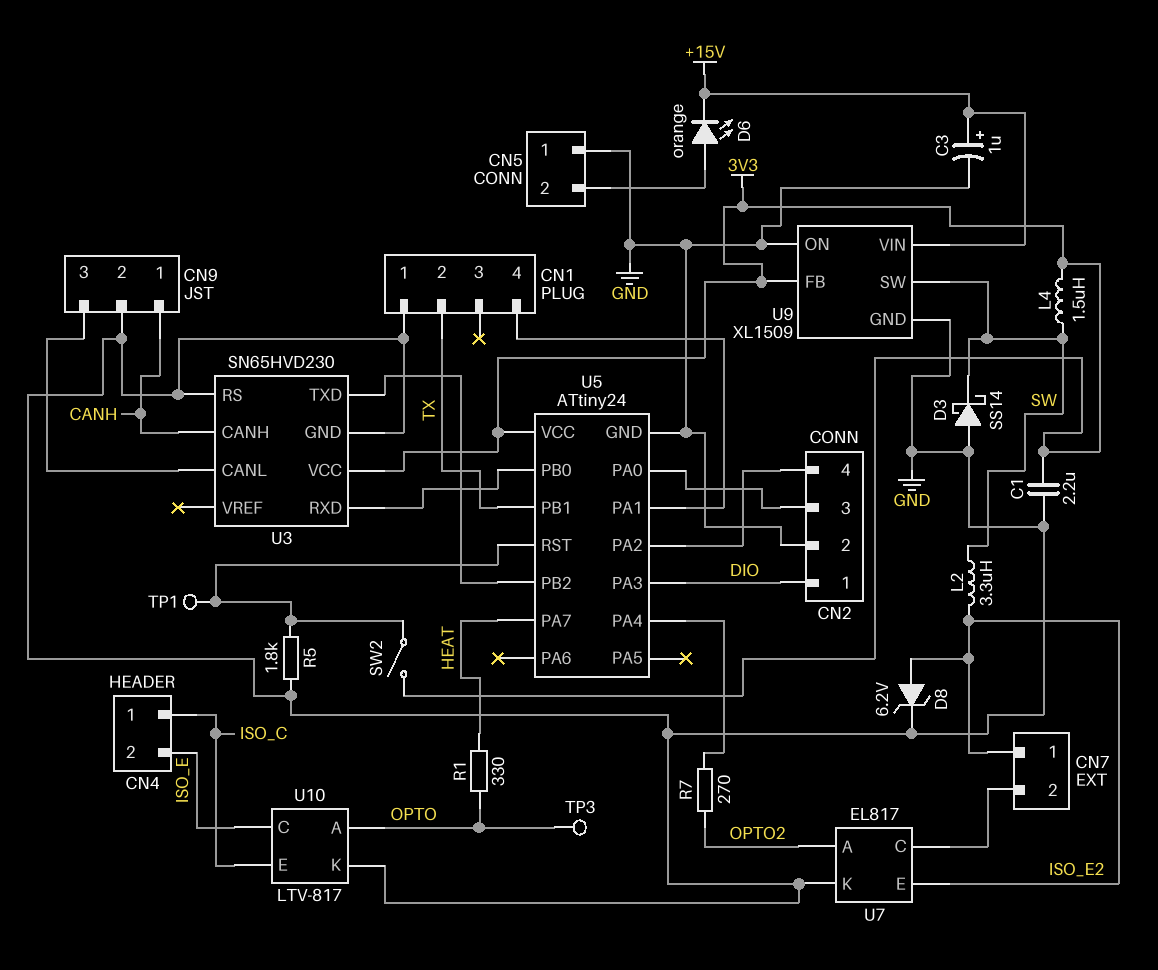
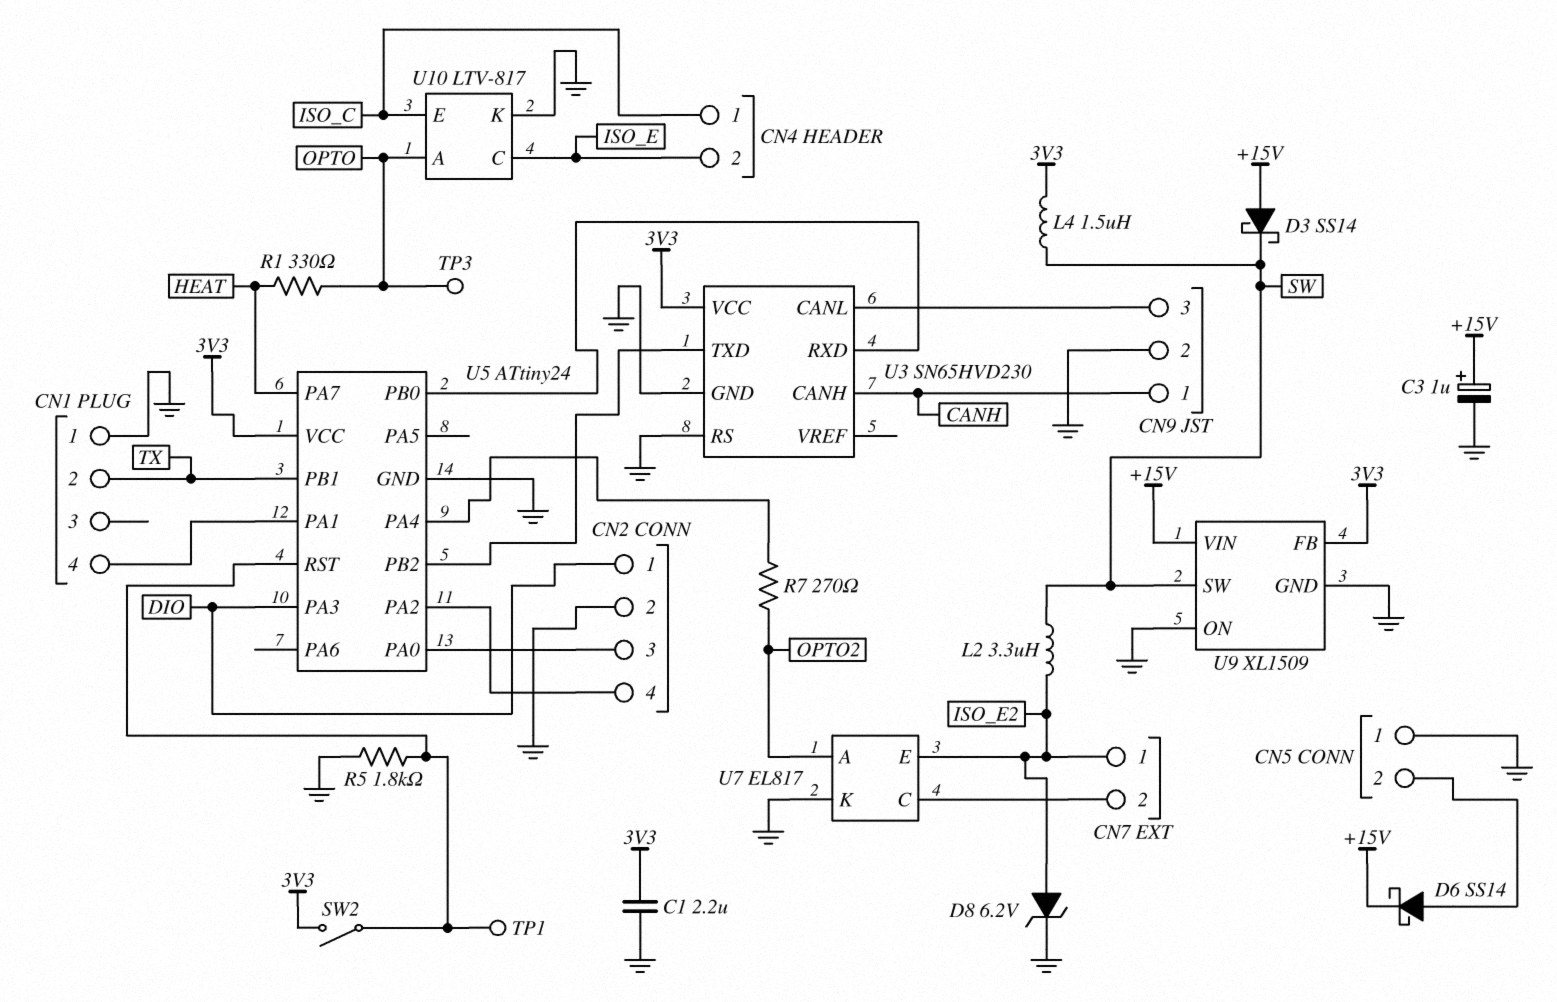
D3: schottky SS14 (A GND, K SW) -> schottky SS14 (A +15V, K SW)
D6: LED orange (A CN5/2, K +15V) -> schottky SS14 (A CN5/2, K +15V)

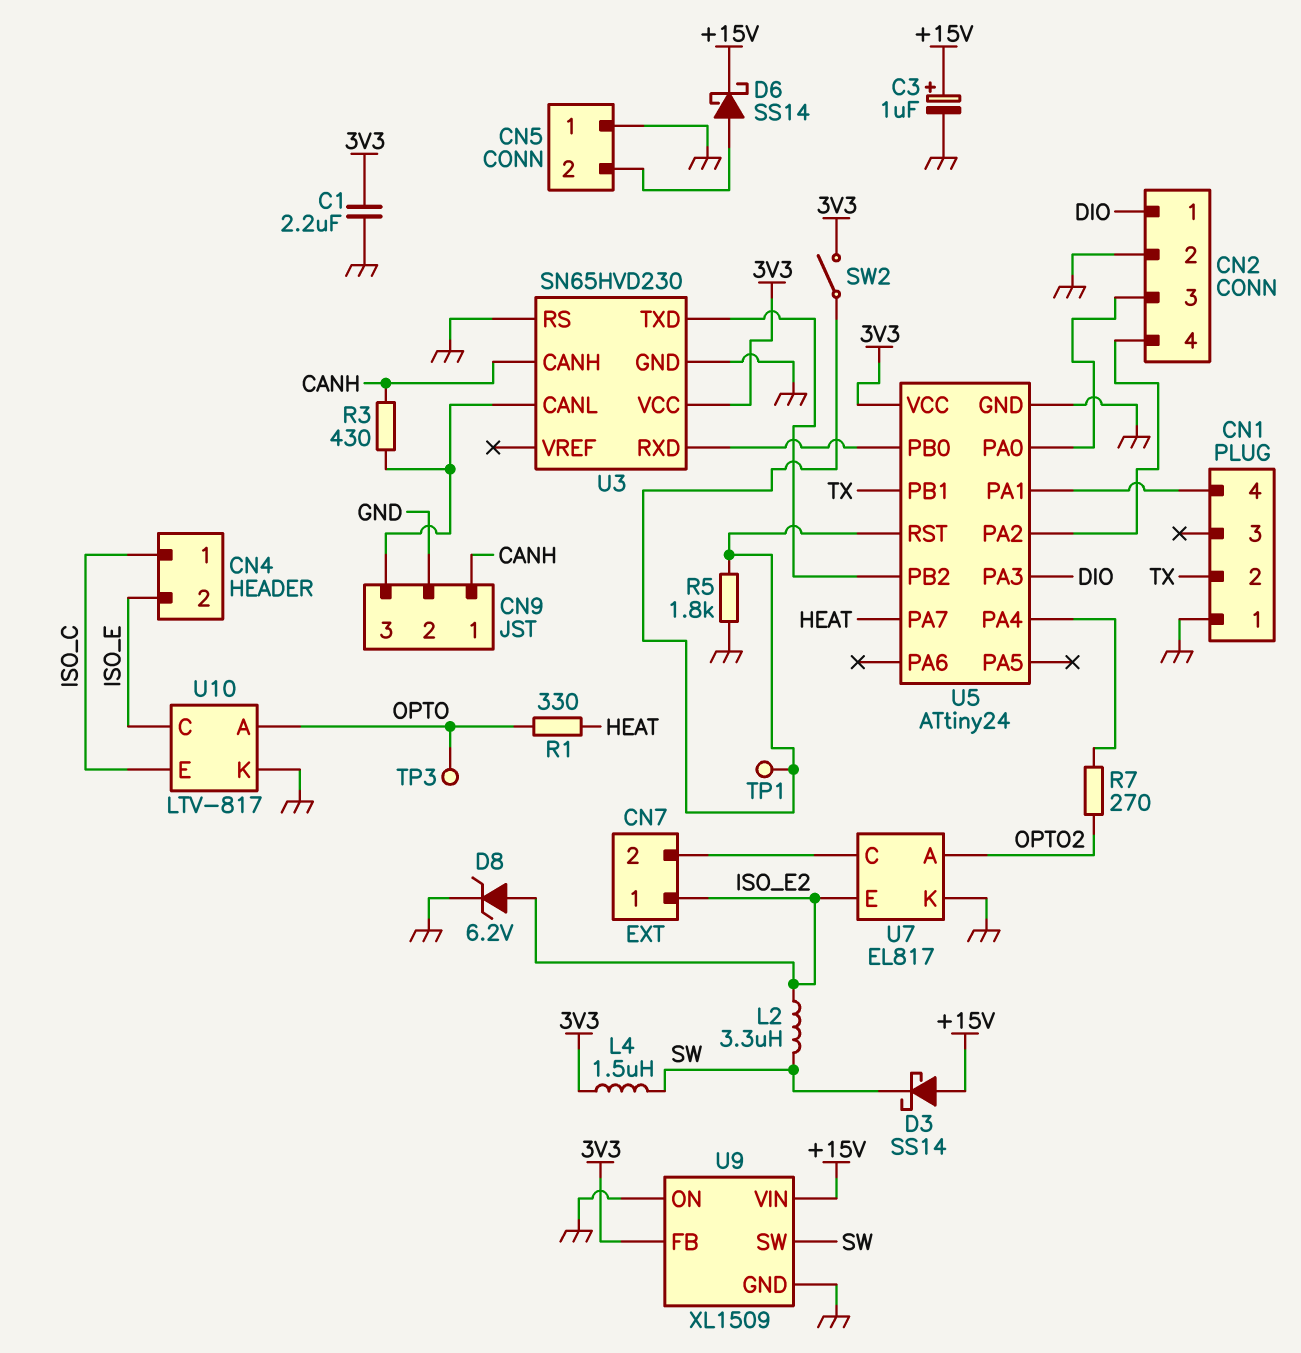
R3: none -> 430 (CANH, CN9/3)

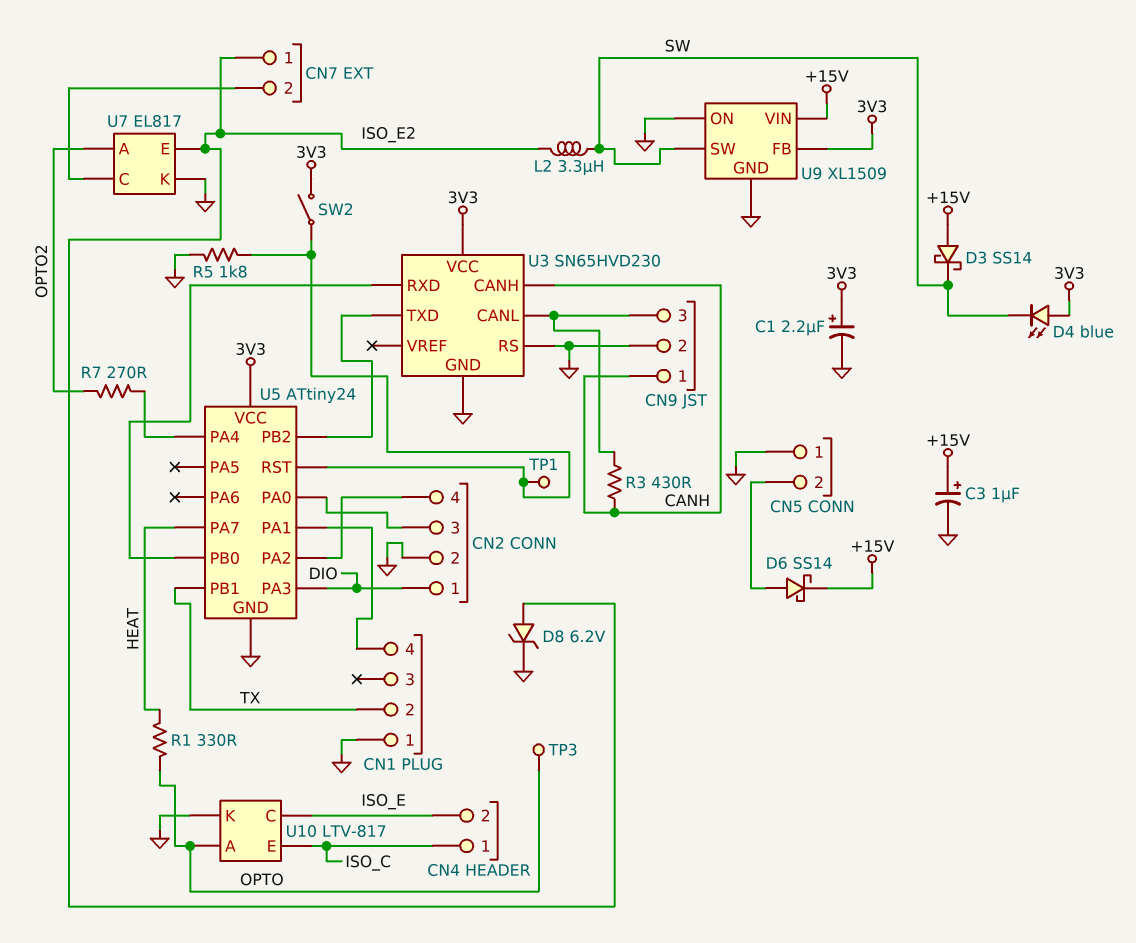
C1: 2.2uF (3V3, GND) -> 2.2uF (plus 3V3, minus GND)
D4: none -> LED blue (A 3V3, K SW)
L4: 1.5uH (3V3, SW) -> none

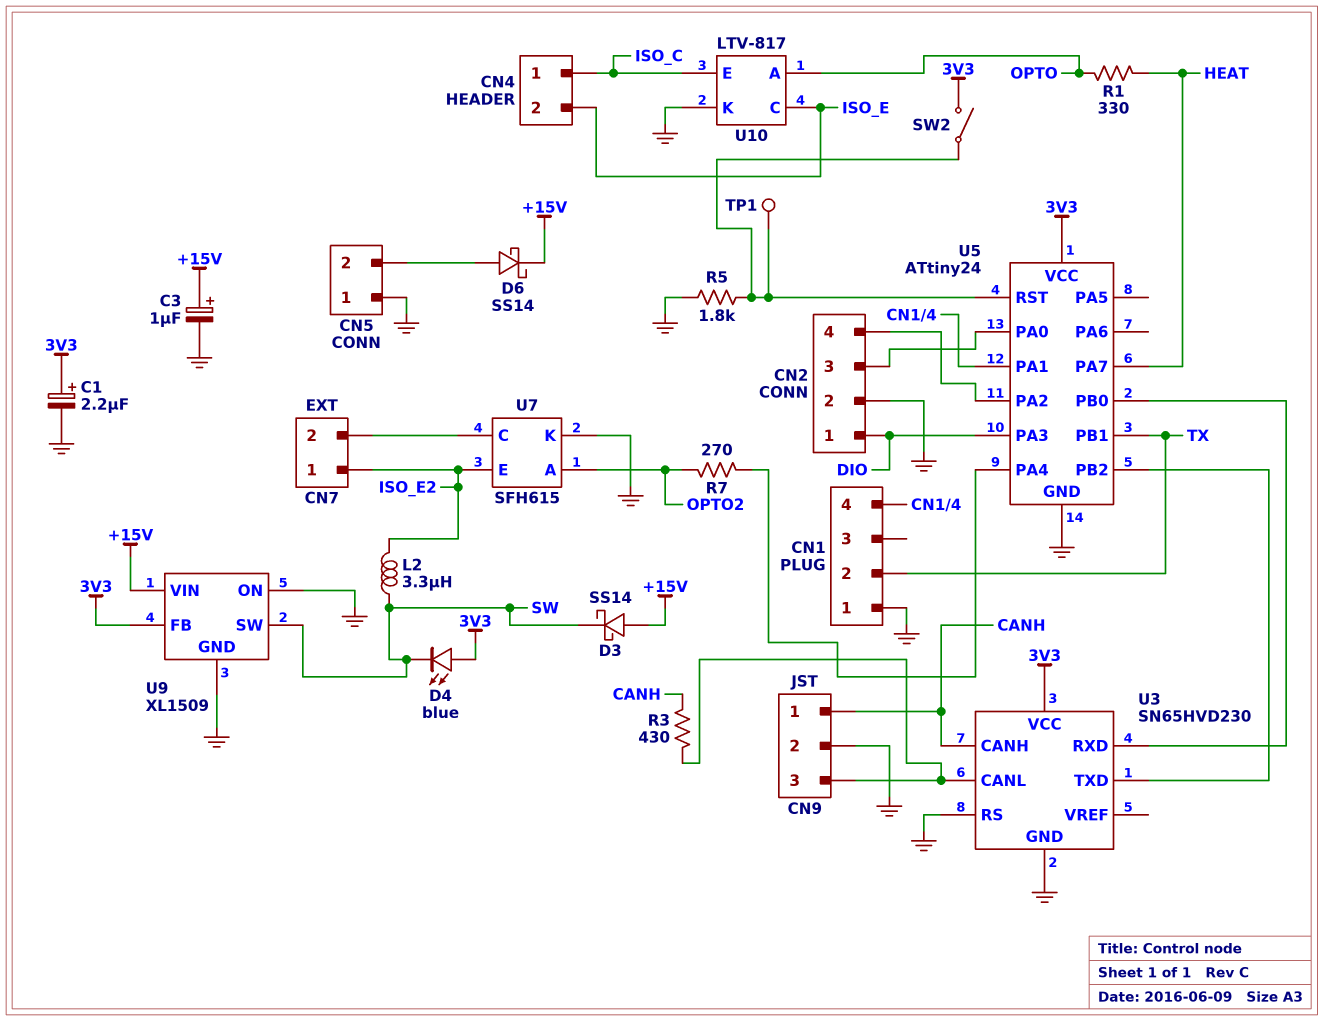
D8: zener 6.2V (A ISO_E2, K GND) -> none
TP3: test point (OPTO) -> none
U7: EL817 -> SFH615

